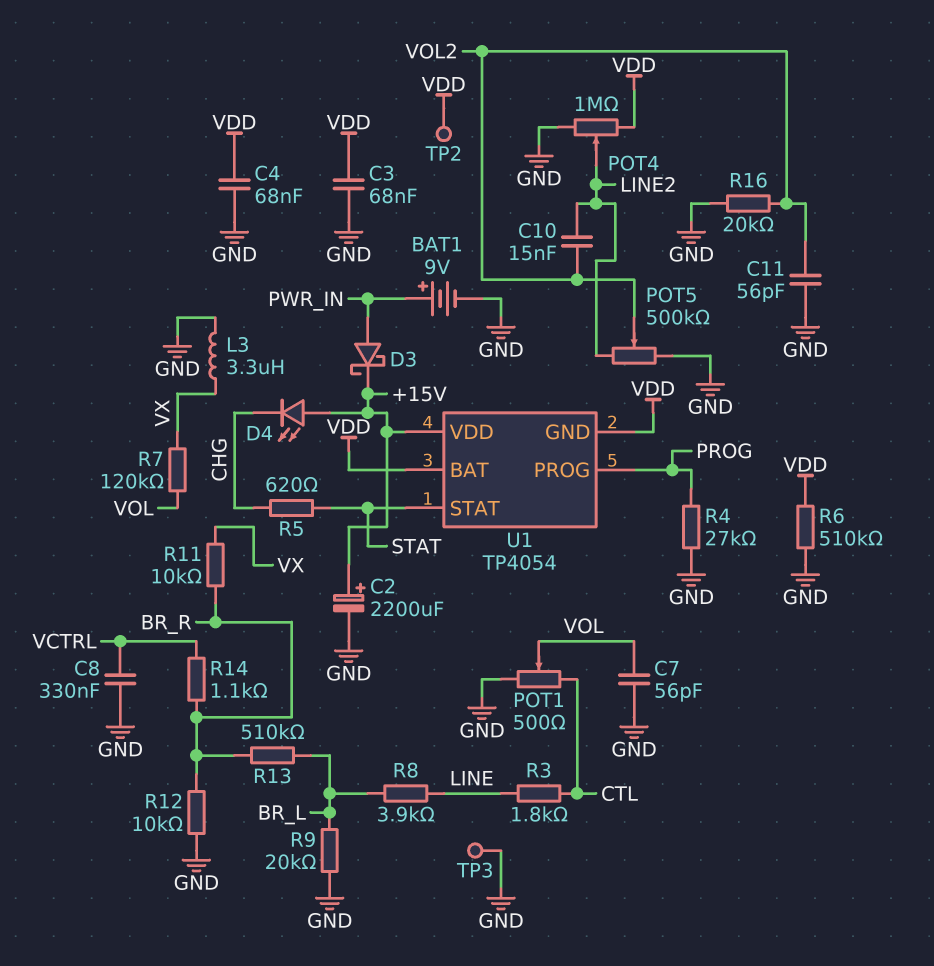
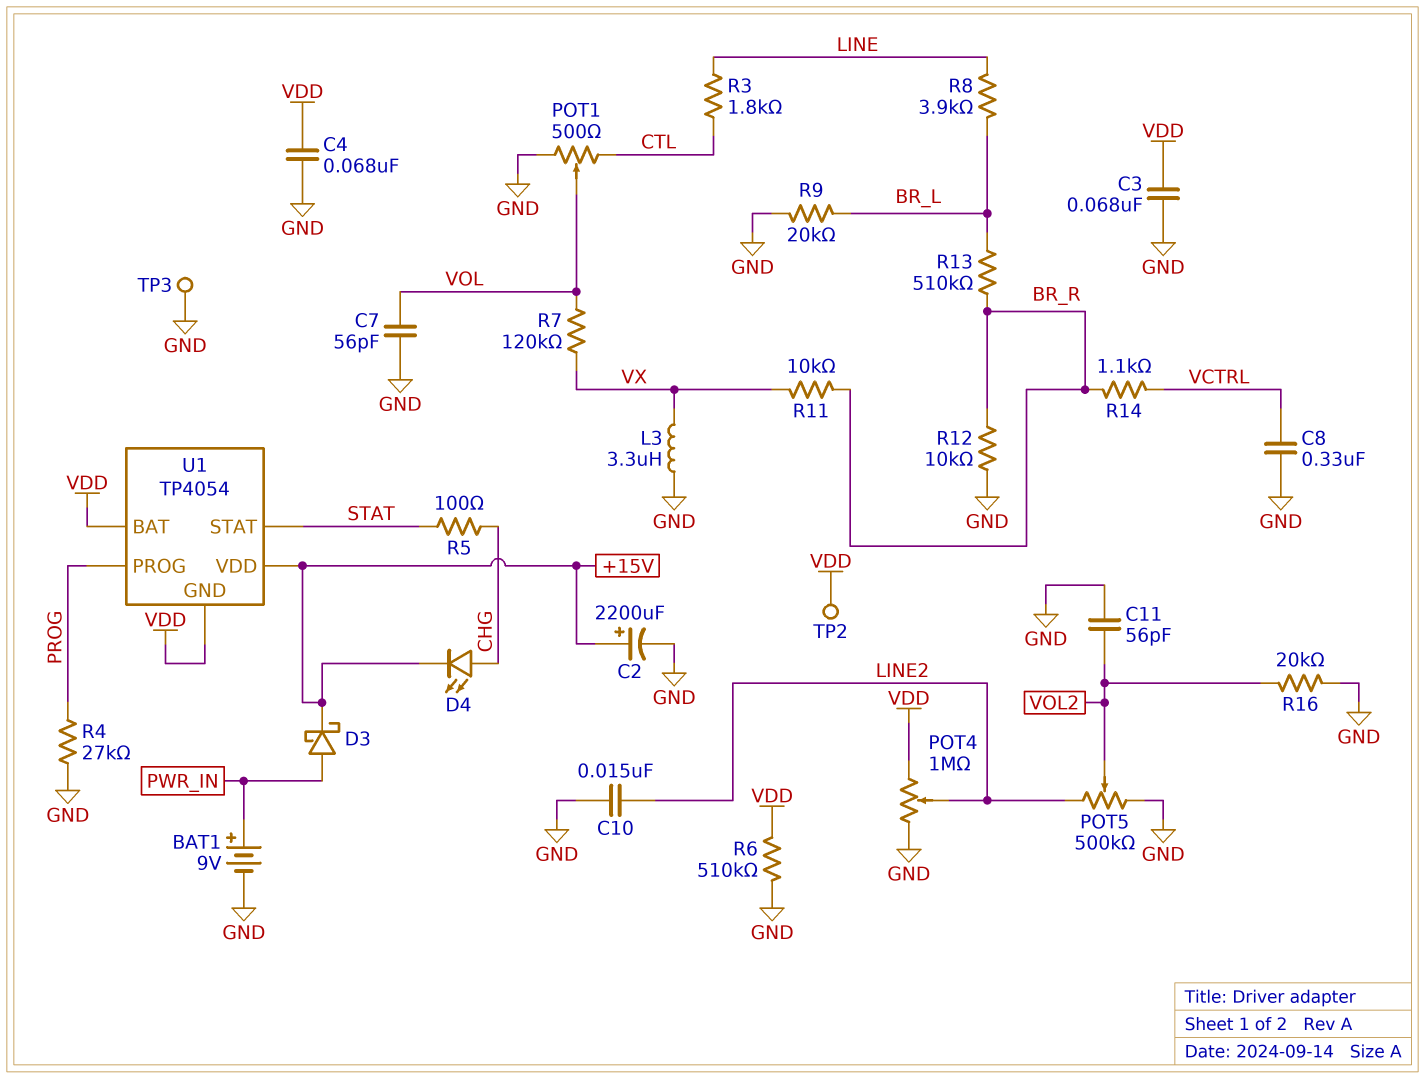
C10: 15nF (LINE2, VOL2) -> 15nF (GND, LINE2)
D4: LED (A +15V, K CHG) -> LED (A CHG, K +15V)
R5: 620 (CHG, STAT) -> 100 (CHG, STAT)

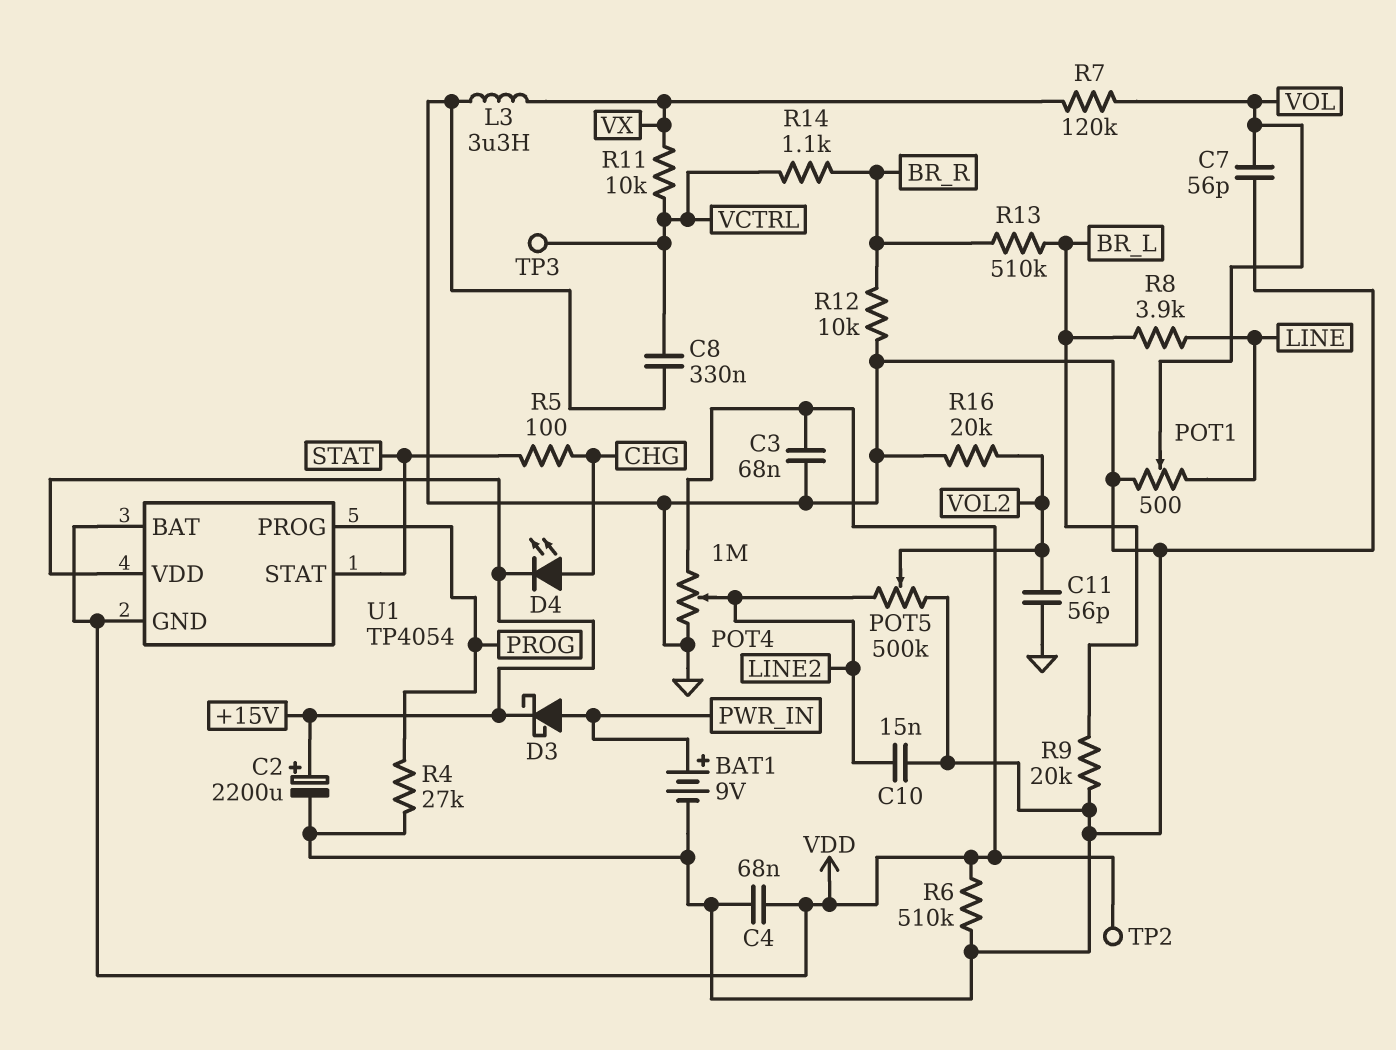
POT1: 500 (CTL, GND, wiper VOL) -> 500 (GND, LINE, wiper VOL)
R3: 1.8k (CTL, LINE) -> none
R11: 10k (BR_R, VX) -> 10k (VCTRL, VX)
TP3: test point (GND) -> test point (VCTRL)

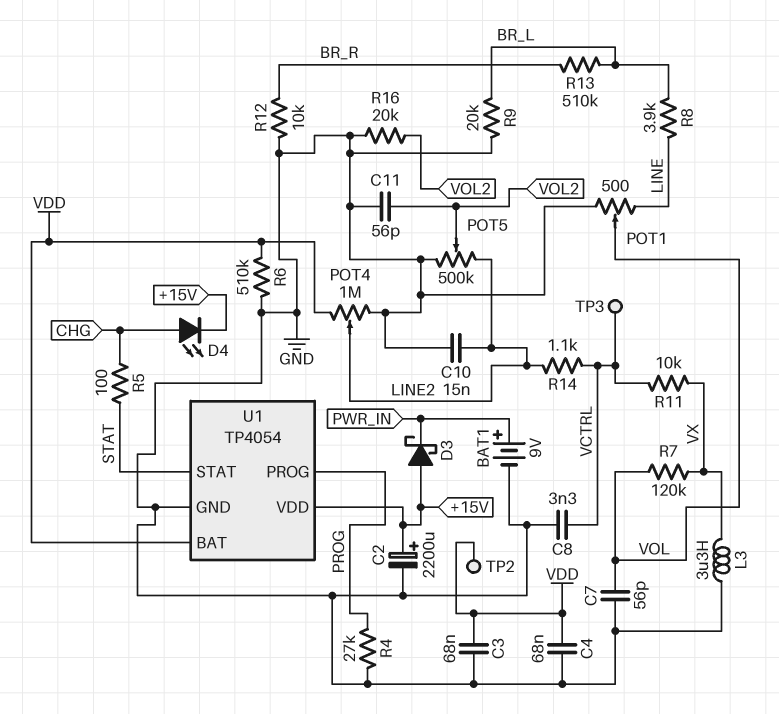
C8: 330nF (GND, VCTRL) -> 3.3nF (GND, VCTRL)
D3: schottky (A PWR_IN, K +15V) -> schottky (A +15V, K PWR_IN)
R14: 1.1k (BR_R, VCTRL) -> 1.1k (LINE2, VCTRL)
U1 pin GND: VDD -> GND

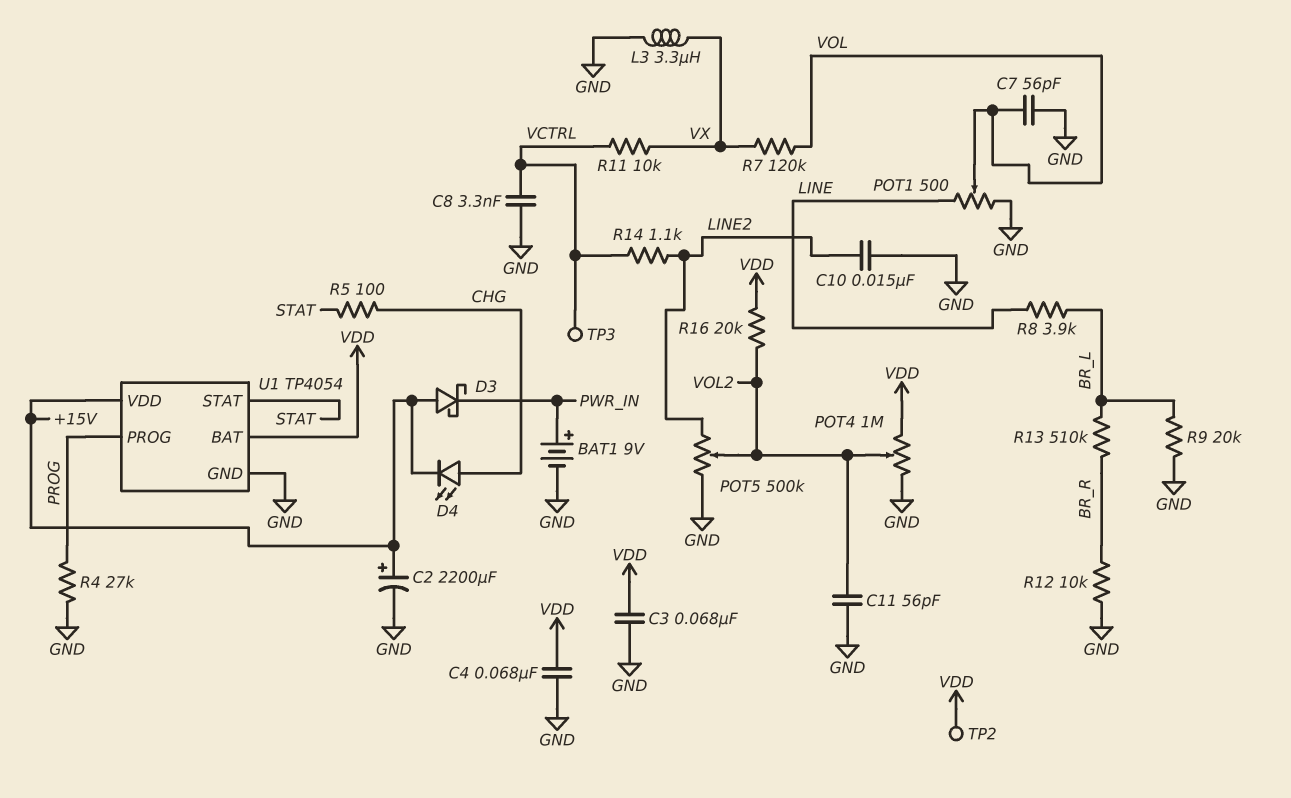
POT4: 1M (GND, VDD, wiper LINE2) -> 1M (GND, VDD, wiper VOL2)
R6: 510k (GND, VDD) -> none
R16: 20k (GND, VOL2) -> 20k (VDD, VOL2)

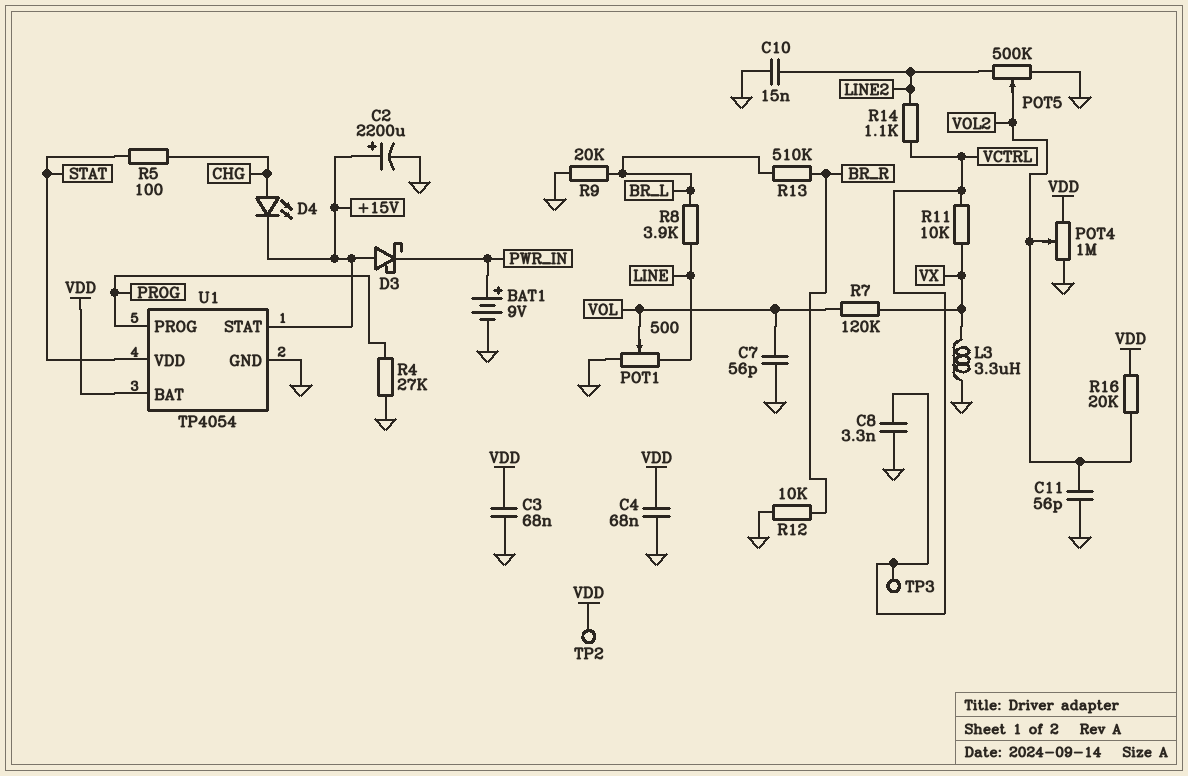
U1 pin STAT: STAT -> +15V
U1 pin VDD: +15V -> STAT

